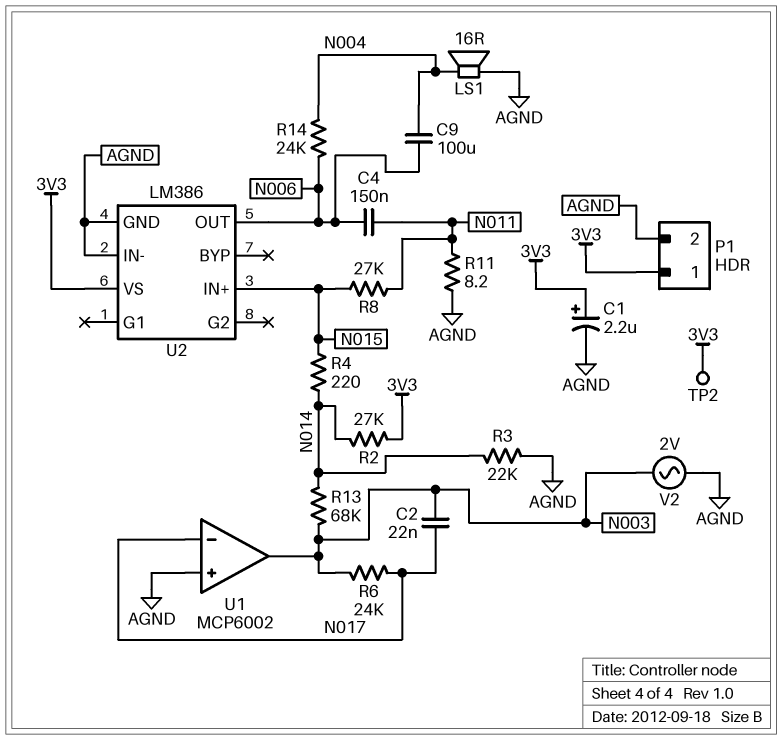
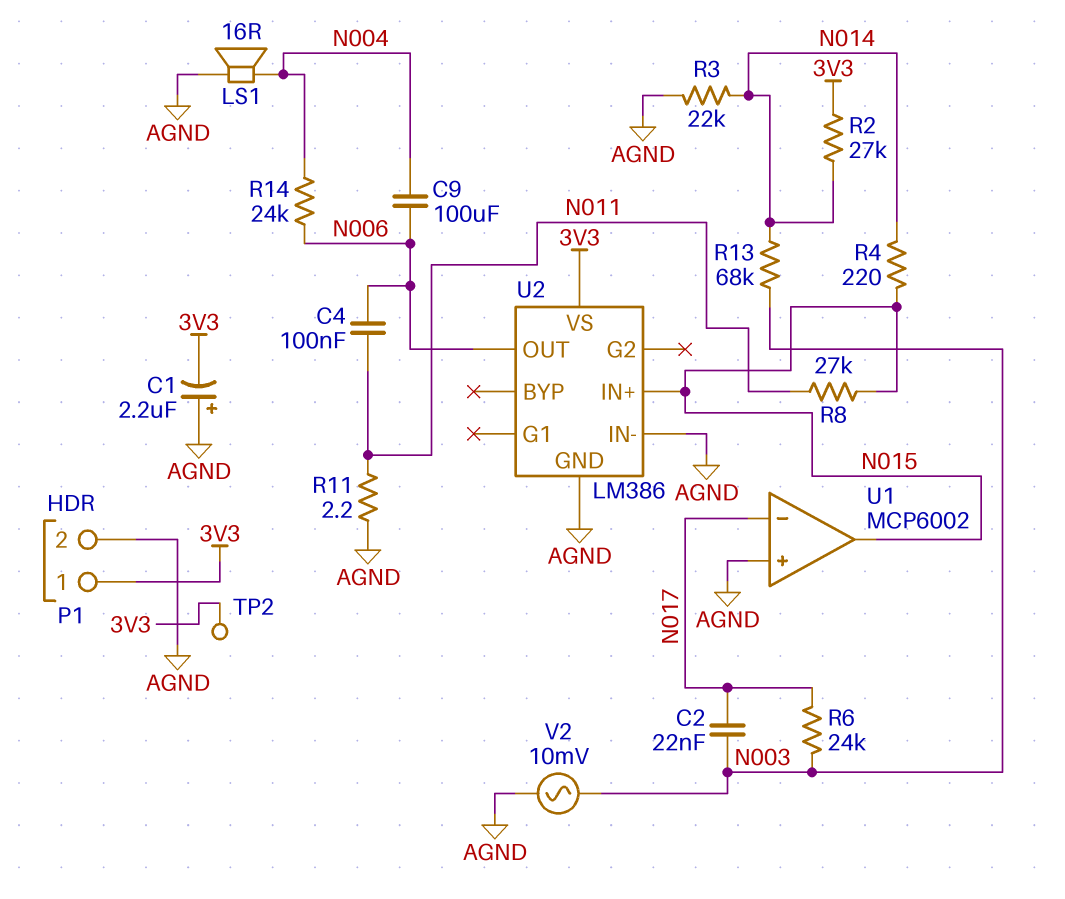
C1: 2.2uF (plus 3V3, minus AGND) -> 2.2uF (plus AGND, minus 3V3)
C4: 150nF (N006, N011) -> 100nF (N006, N011)
R11: 8.2 (AGND, N011) -> 2.2 (AGND, N011)
U1 pin out: N003 -> N015
V2: AC 2V (AGND, N003) -> AC 10mV (AGND, N003)

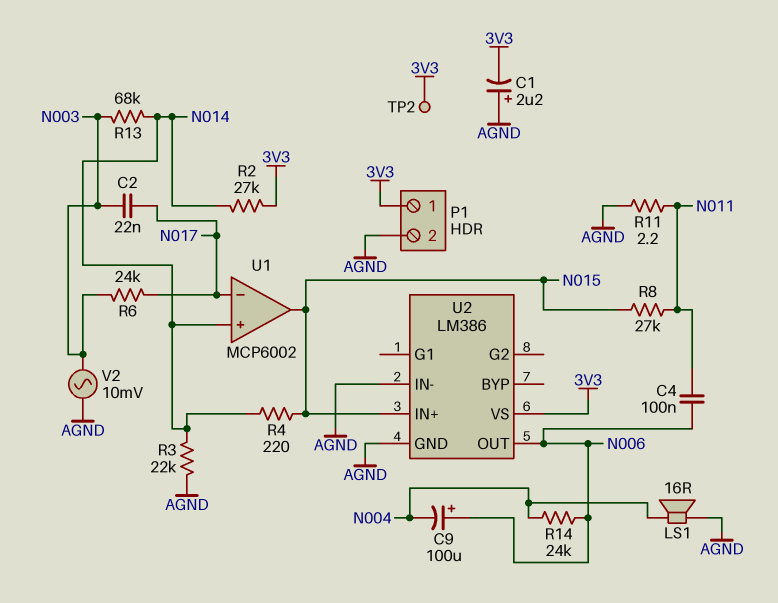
C9: 100uF (N004, N006) -> 100uF (plus N006, minus N004)
U1 pin in+: AGND -> N014

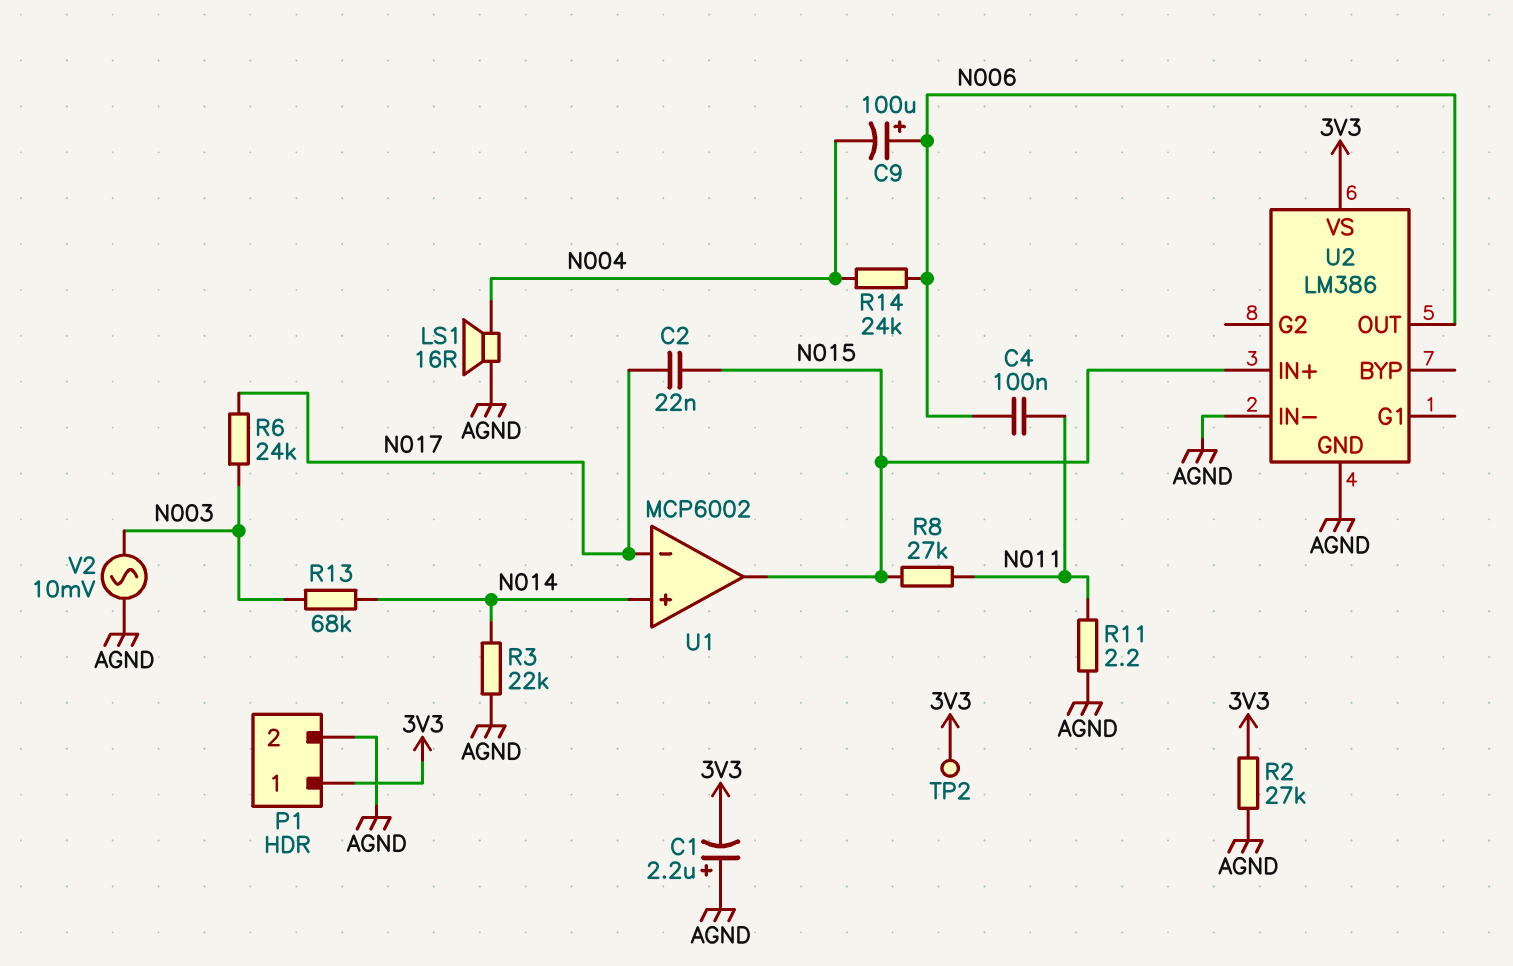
C2: 22nF (N003, N017) -> 22nF (N015, N017)
R2: 27k (3V3, N014) -> 27k (3V3, AGND)
R4: 220 (N014, N015) -> none

